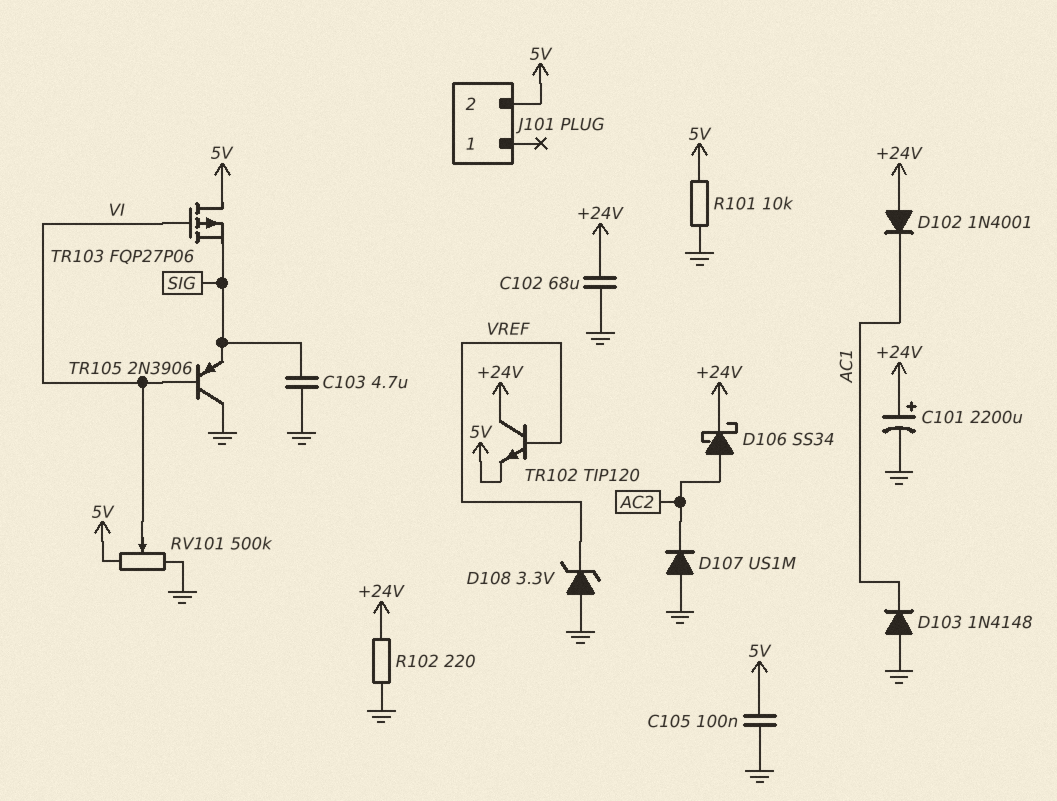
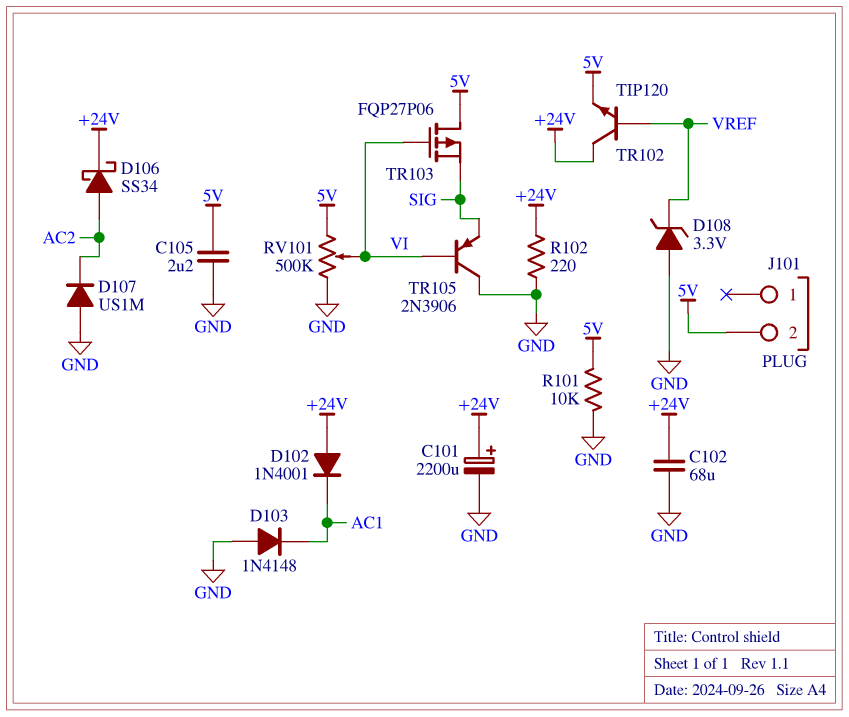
C103: 4.7uF (GND, SIG) -> none
C105: 100nF (5V, GND) -> 2.2uF (5V, GND)

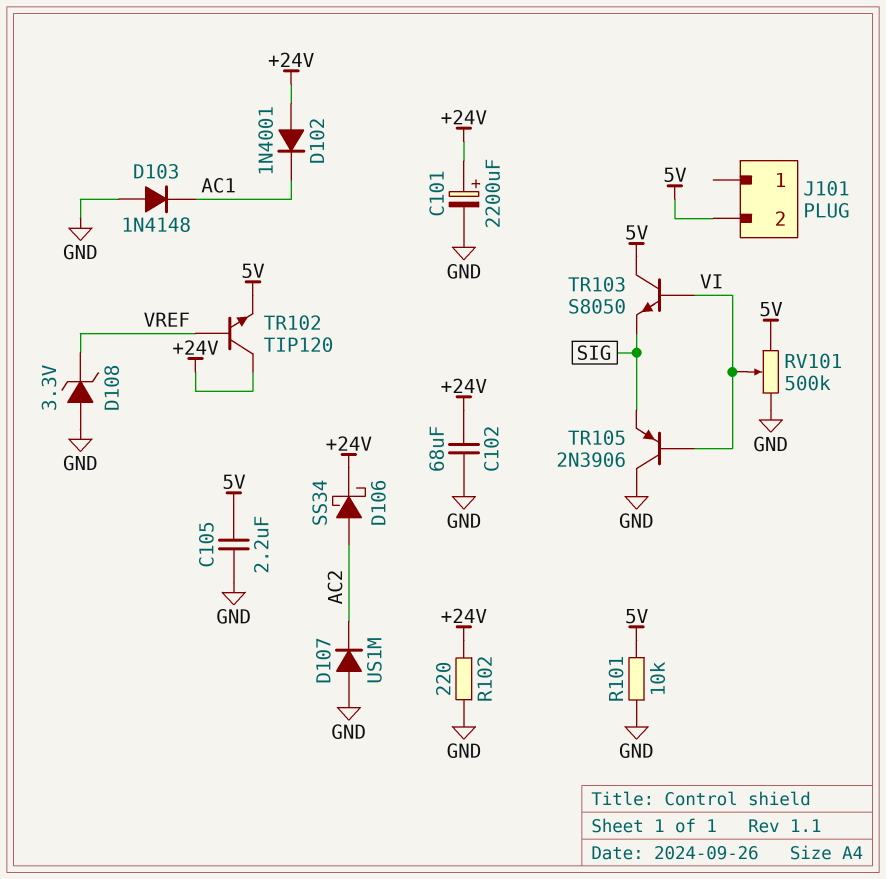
TR103: PMOS FQP27P06 (G VI, D 5V, S SIG) -> NPN S8050 (B VI, C 5V, E SIG)

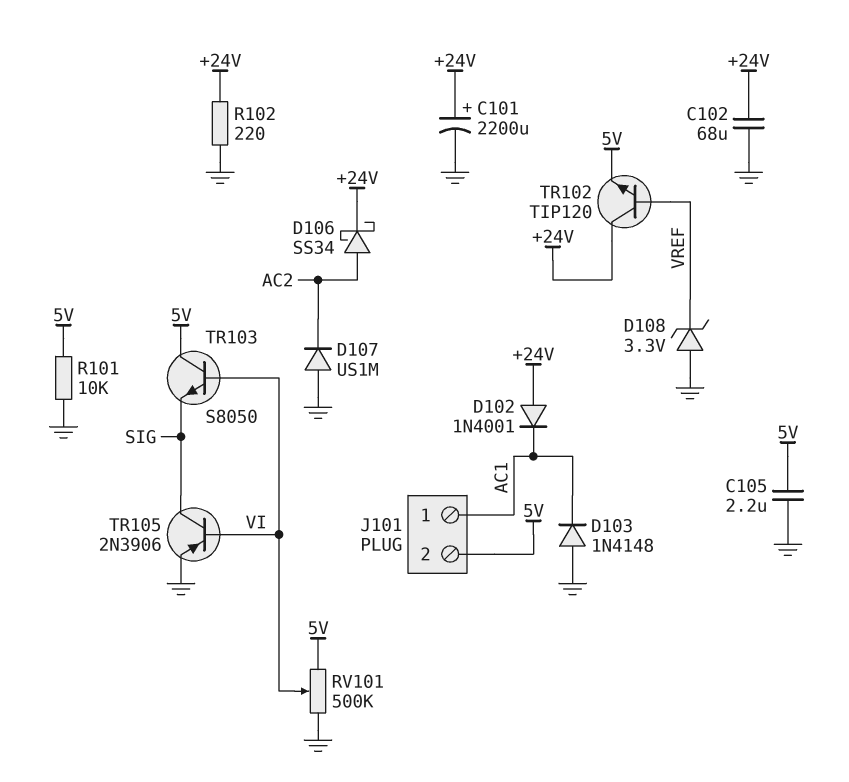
J101 pin 1: none -> AC1
TR105: PNP 2N3906 (B VI, C GND, E SIG) -> PNP 2N3906 (B VI, C SIG, E GND)

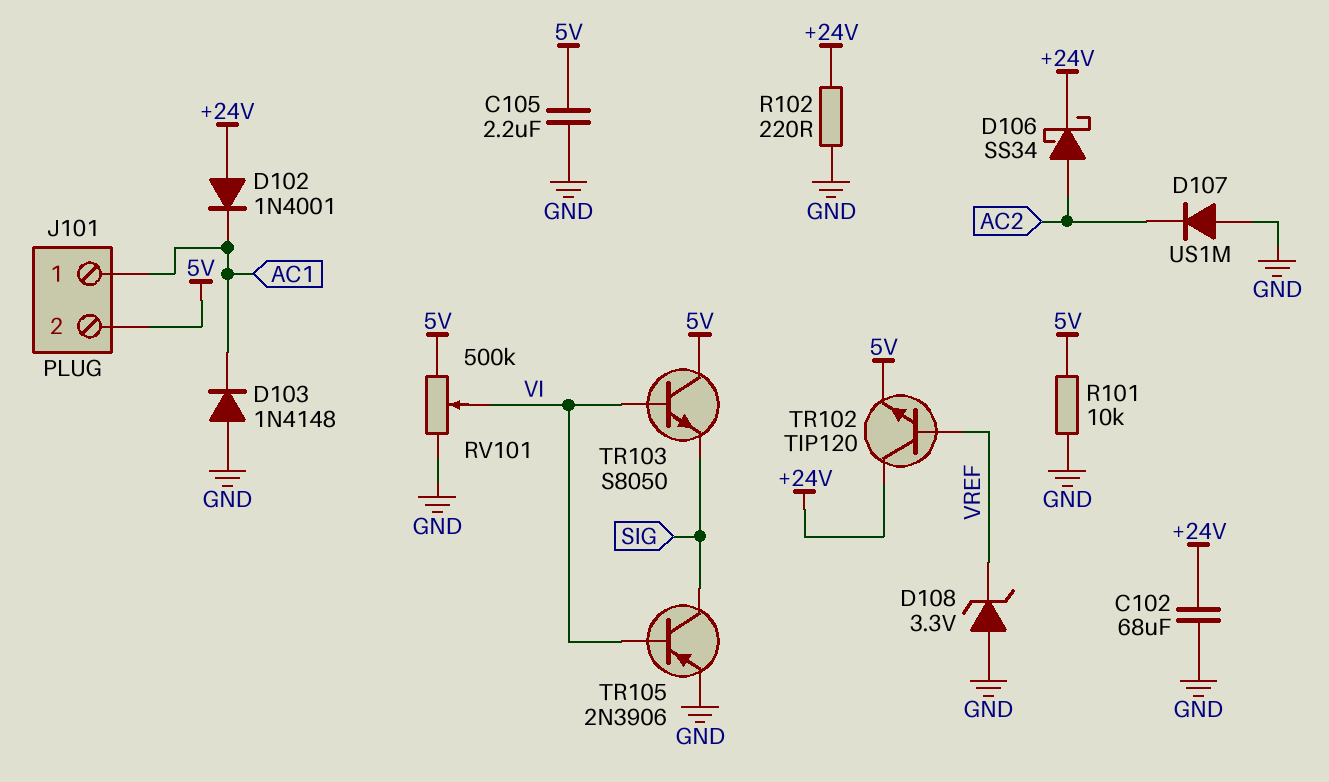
C101: 2200uF (plus +24V, minus GND) -> none

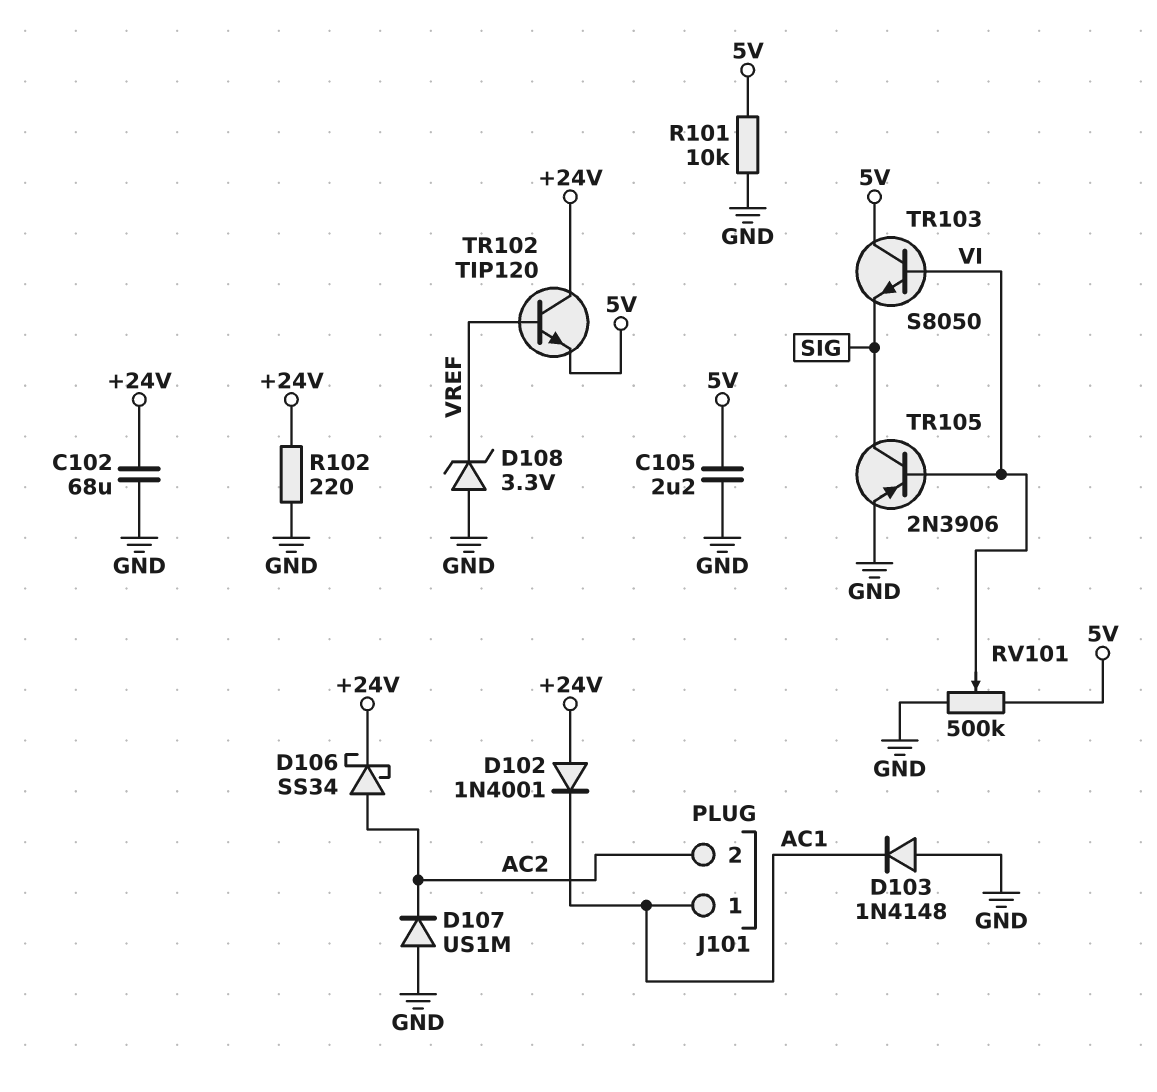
J101 pin 2: 5V -> AC2

